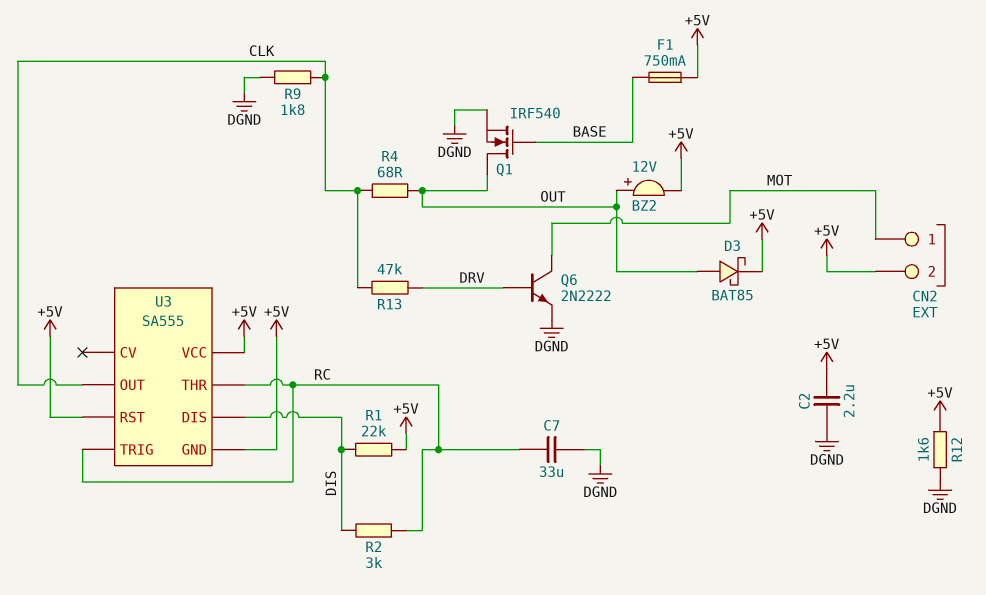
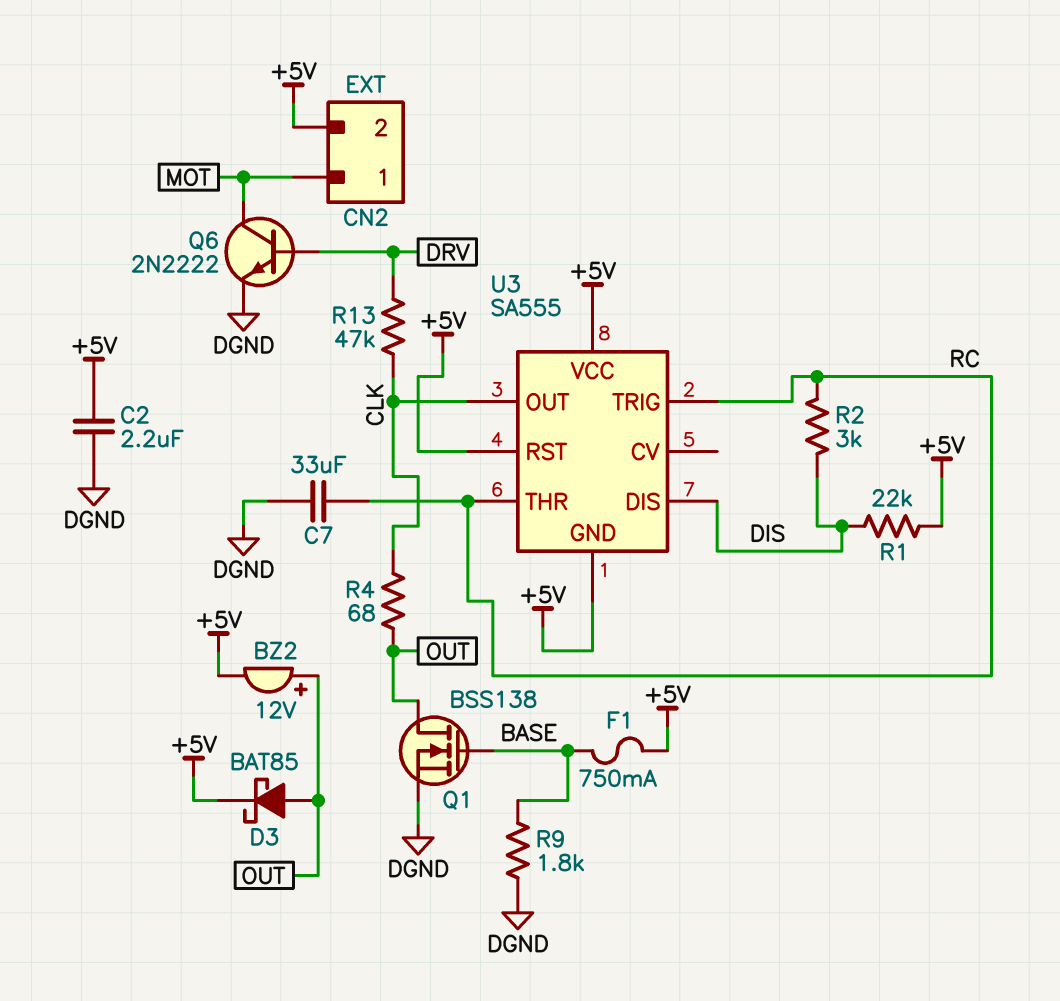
Q1: NMOS IRF540 (G BASE, D OUT, S DGND) -> NMOS BSS138 (G BASE, D OUT, S DGND)
R9: 1.8k (CLK, DGND) -> 1.8k (BASE, DGND)
R12: 1.6k (+5V, DGND) -> none

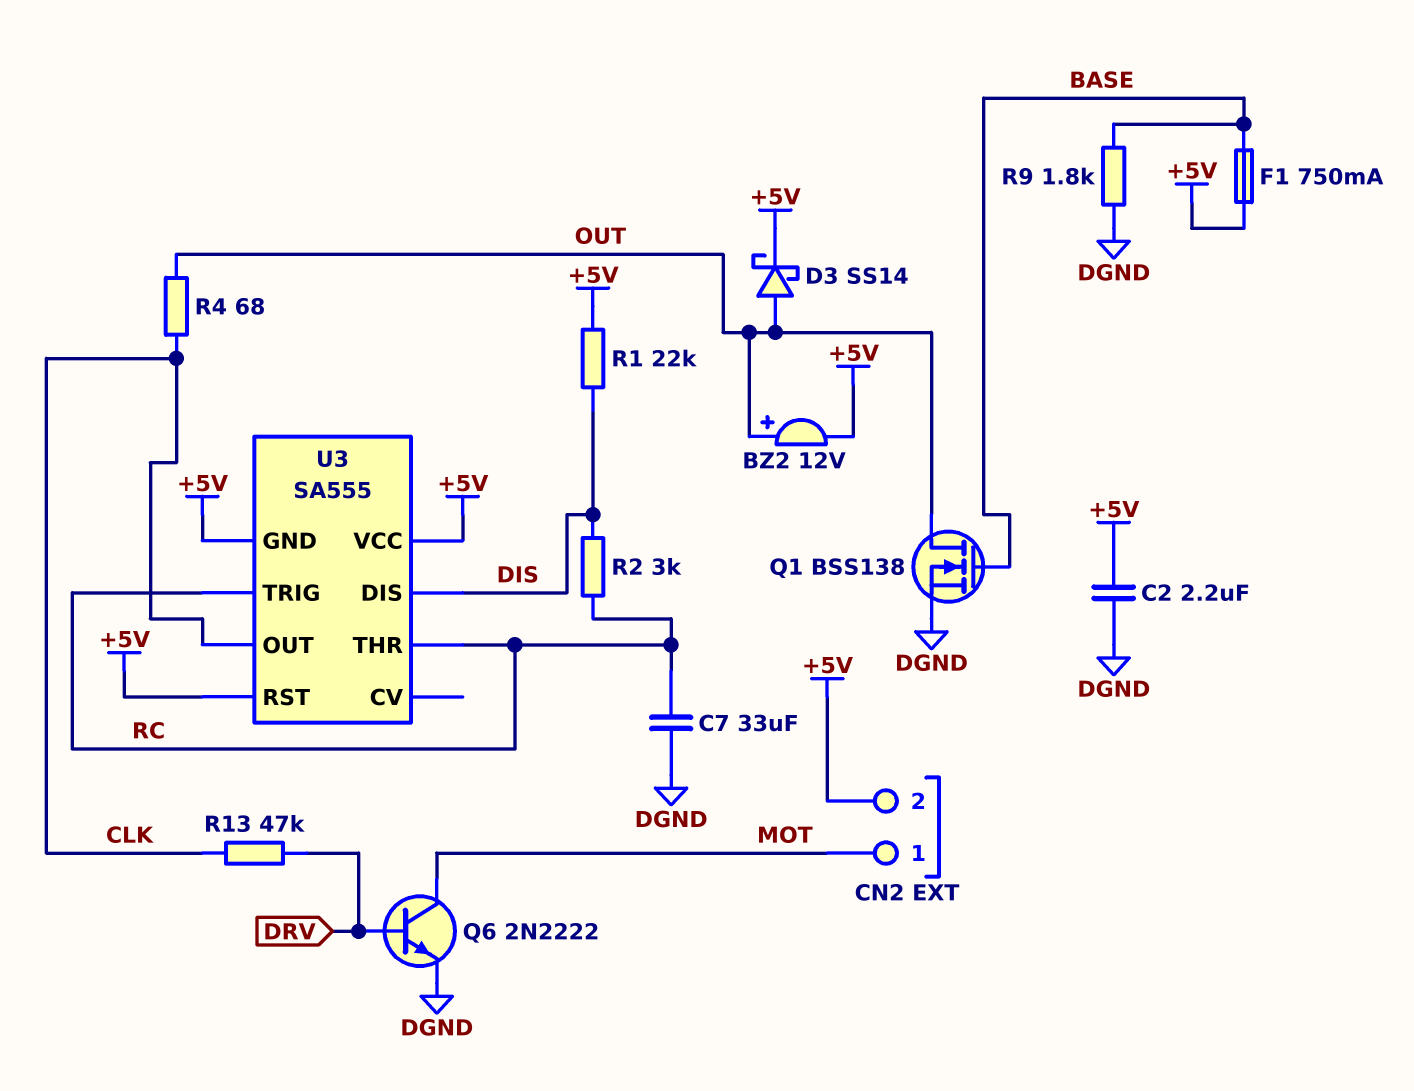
D3: schottky BAT85 (A OUT, K +5V) -> schottky SS14 (A OUT, K +5V)

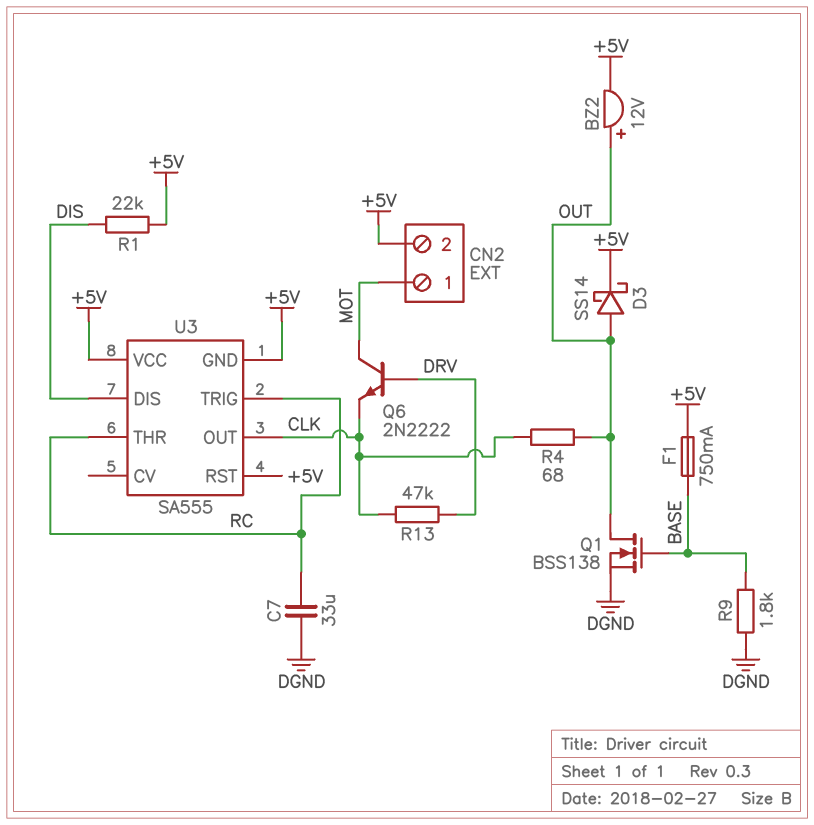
C2: 2.2uF (+5V, DGND) -> none
Q6: NPN 2N2222 (B DRV, C MOT, E DGND) -> NPN 2N2222 (B DRV, C MOT, E CLK)
R2: 3k (DIS, RC) -> none

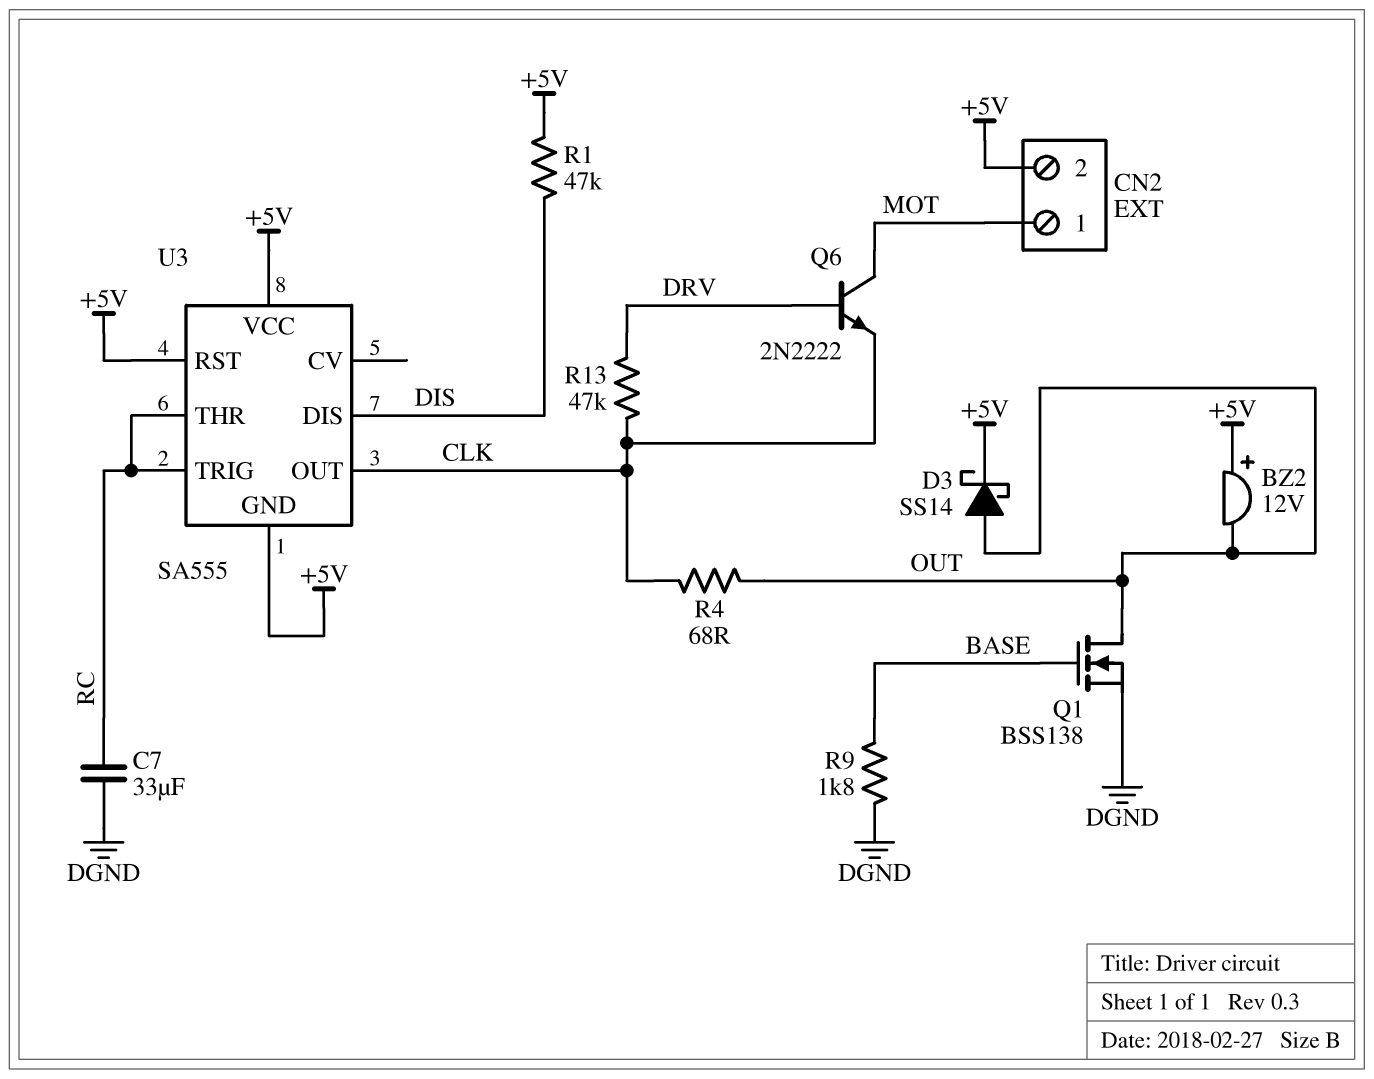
BZ2: buzzer 12V (plus OUT, minus +5V) -> buzzer 12V (plus +5V, minus OUT)
F1: 750mA (+5V, BASE) -> none
R1: 22k (+5V, DIS) -> 47k (+5V, DIS)

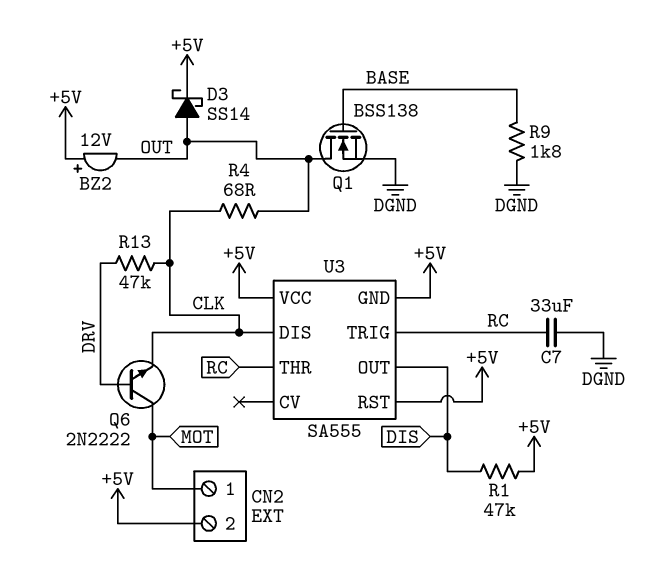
U3 pin DIS: DIS -> CLK
U3 pin OUT: CLK -> DIS

